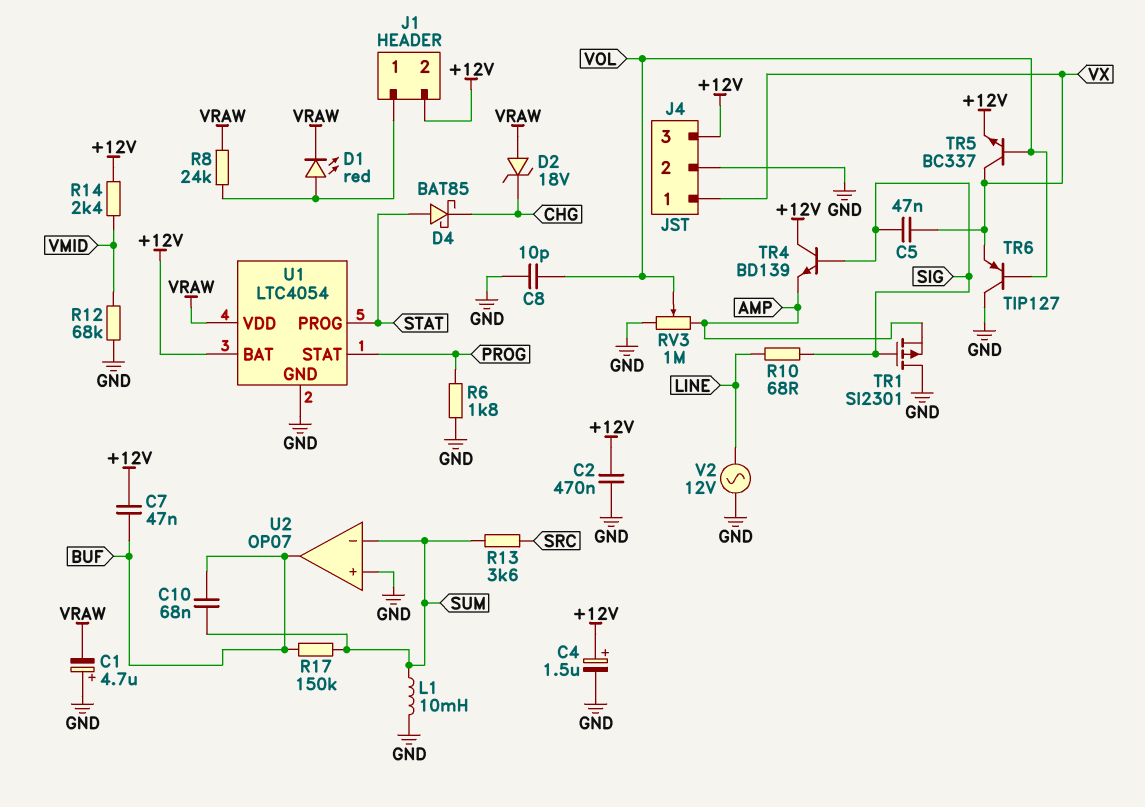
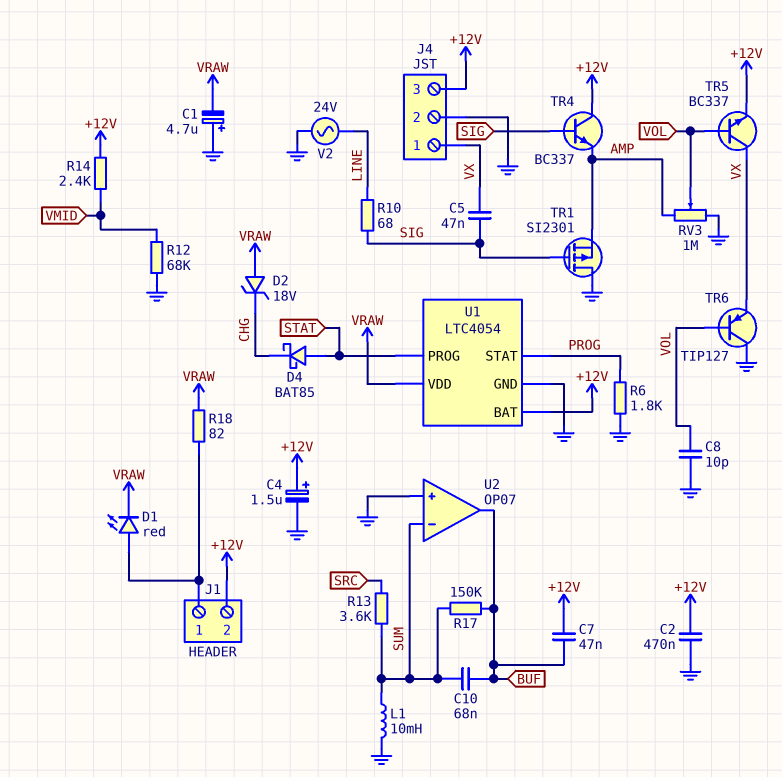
R8: 24k (J1/1, VRAW) -> none
R18: none -> 82 (J1/1, VRAW)
TR4: NPN BD139 (B SIG, C +12V, E AMP) -> NPN BC337 (B SIG, C +12V, E AMP)
V2: AC 12V (GND, LINE) -> AC 24V (GND, LINE)

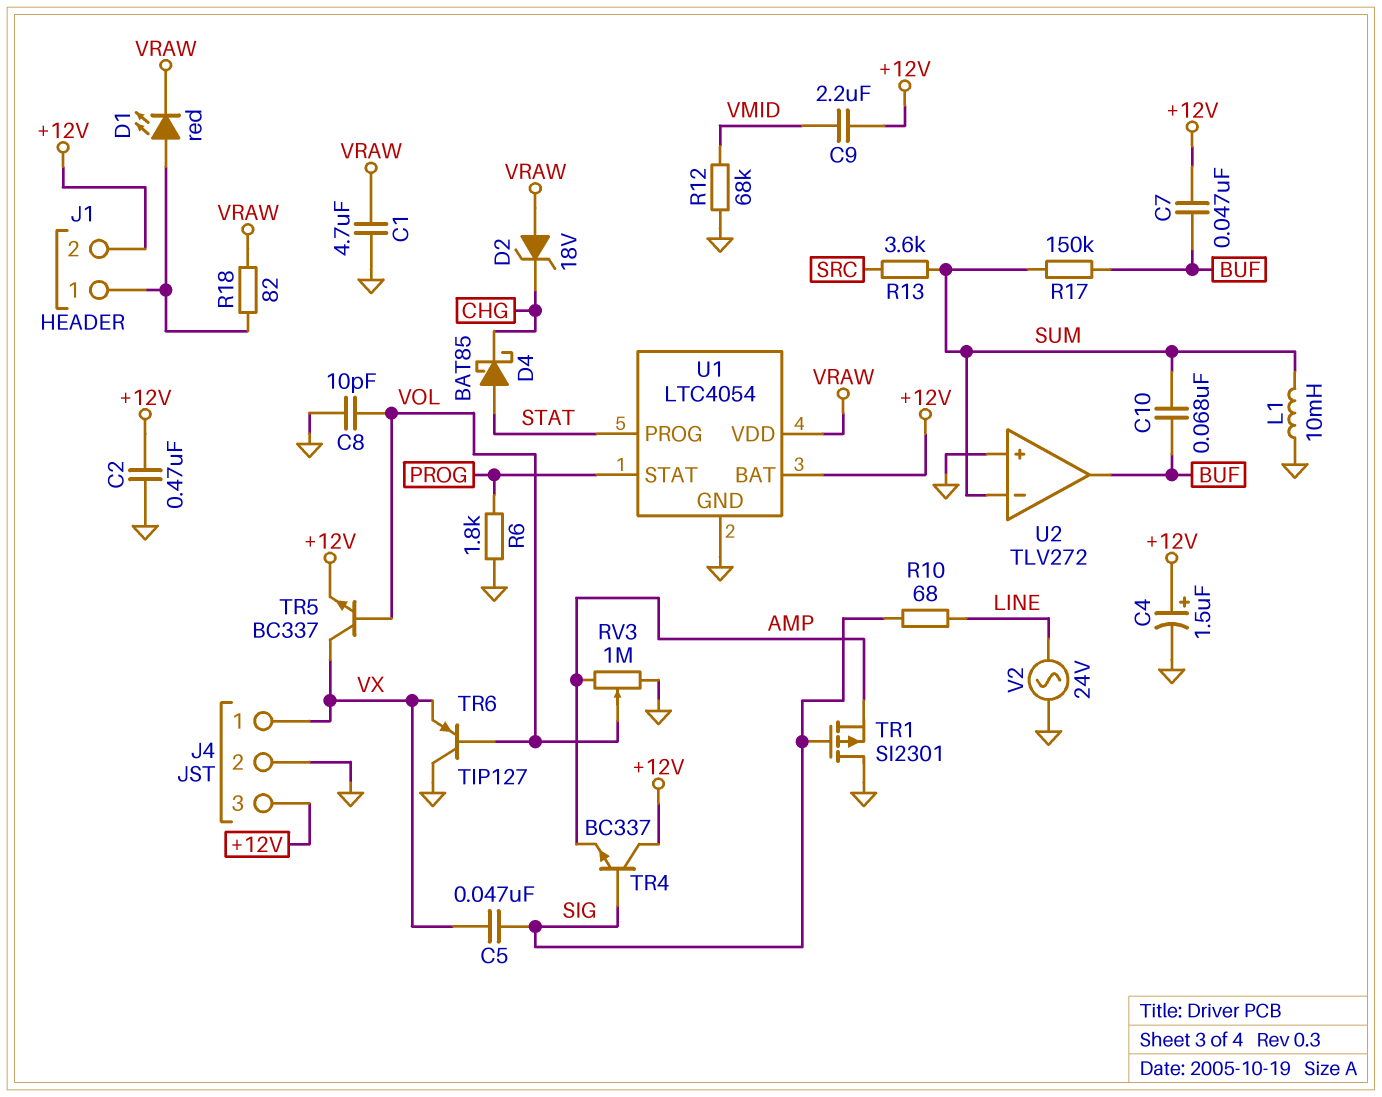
C1: 4.7uF (plus GND, minus VRAW) -> 4.7uF (GND, VRAW)
C9: none -> 2.2uF (+12V, VMID)
R14: 2.4k (+12V, VMID) -> none
U2: OP07 -> TLV272

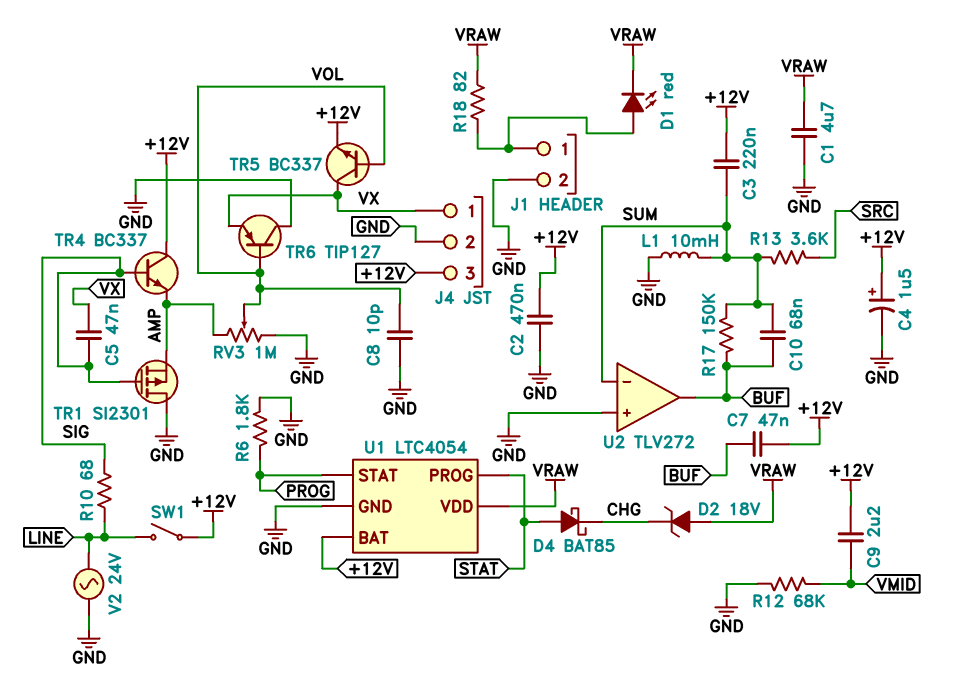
C3: none -> 220nF (+12V, SUM)
J1 pin 2: +12V -> GND
SW1: none -> switch (+12V, LINE)

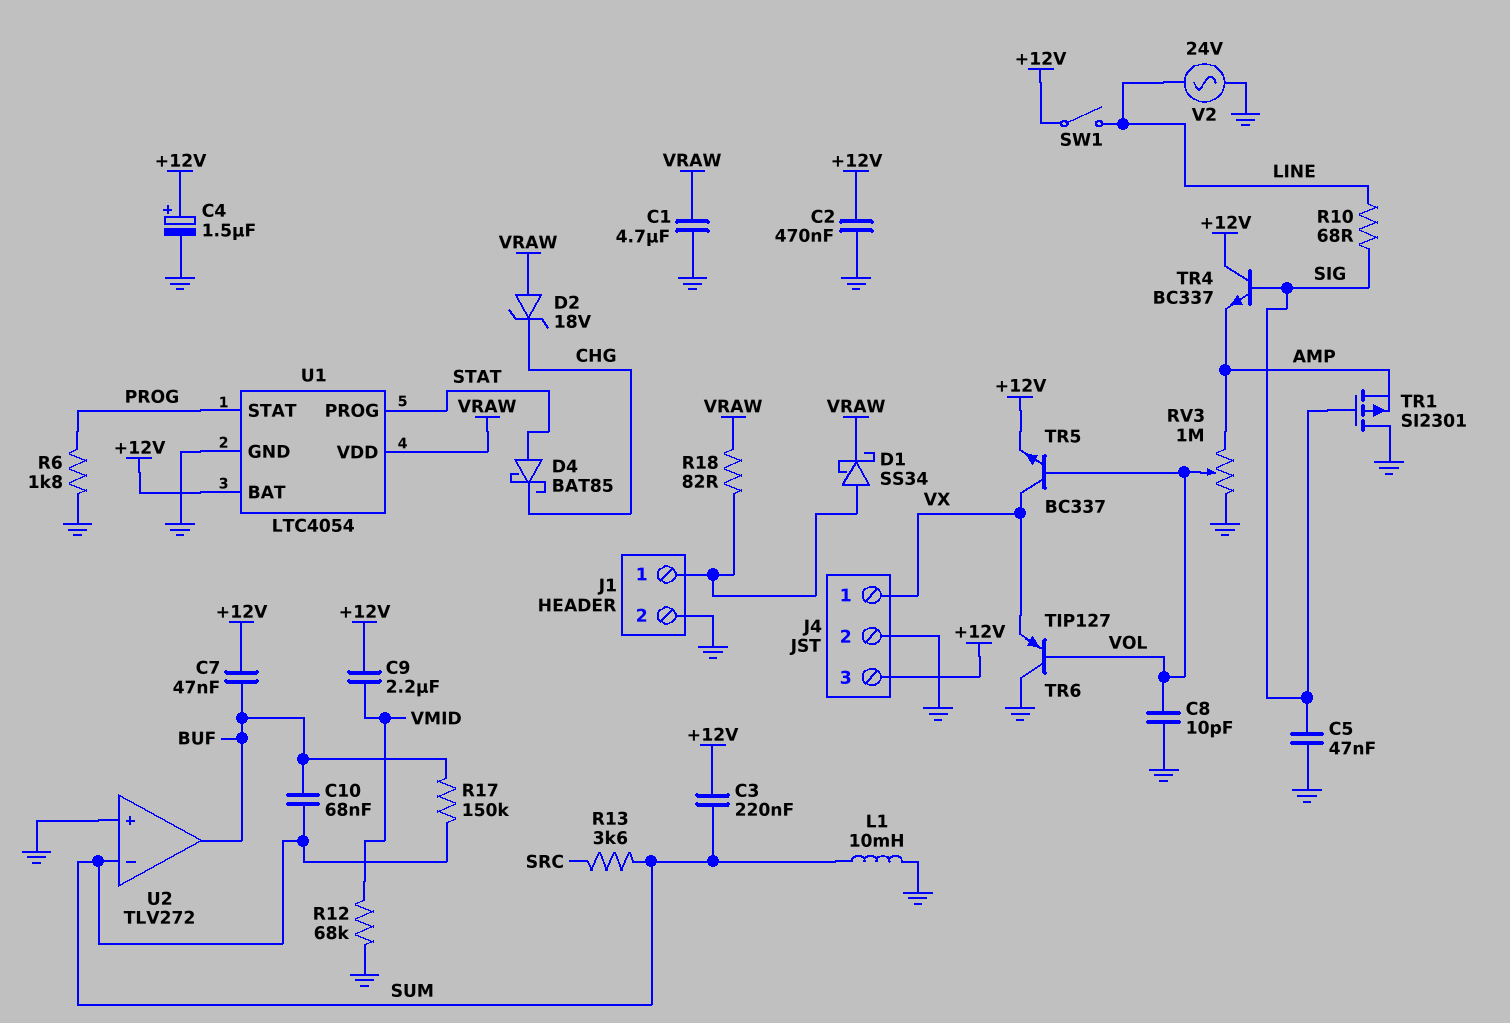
C5: 47nF (SIG, VX) -> 47nF (GND, SIG)
D1: LED red (A J1/1, K VRAW) -> schottky SS34 (A J1/1, K VRAW)

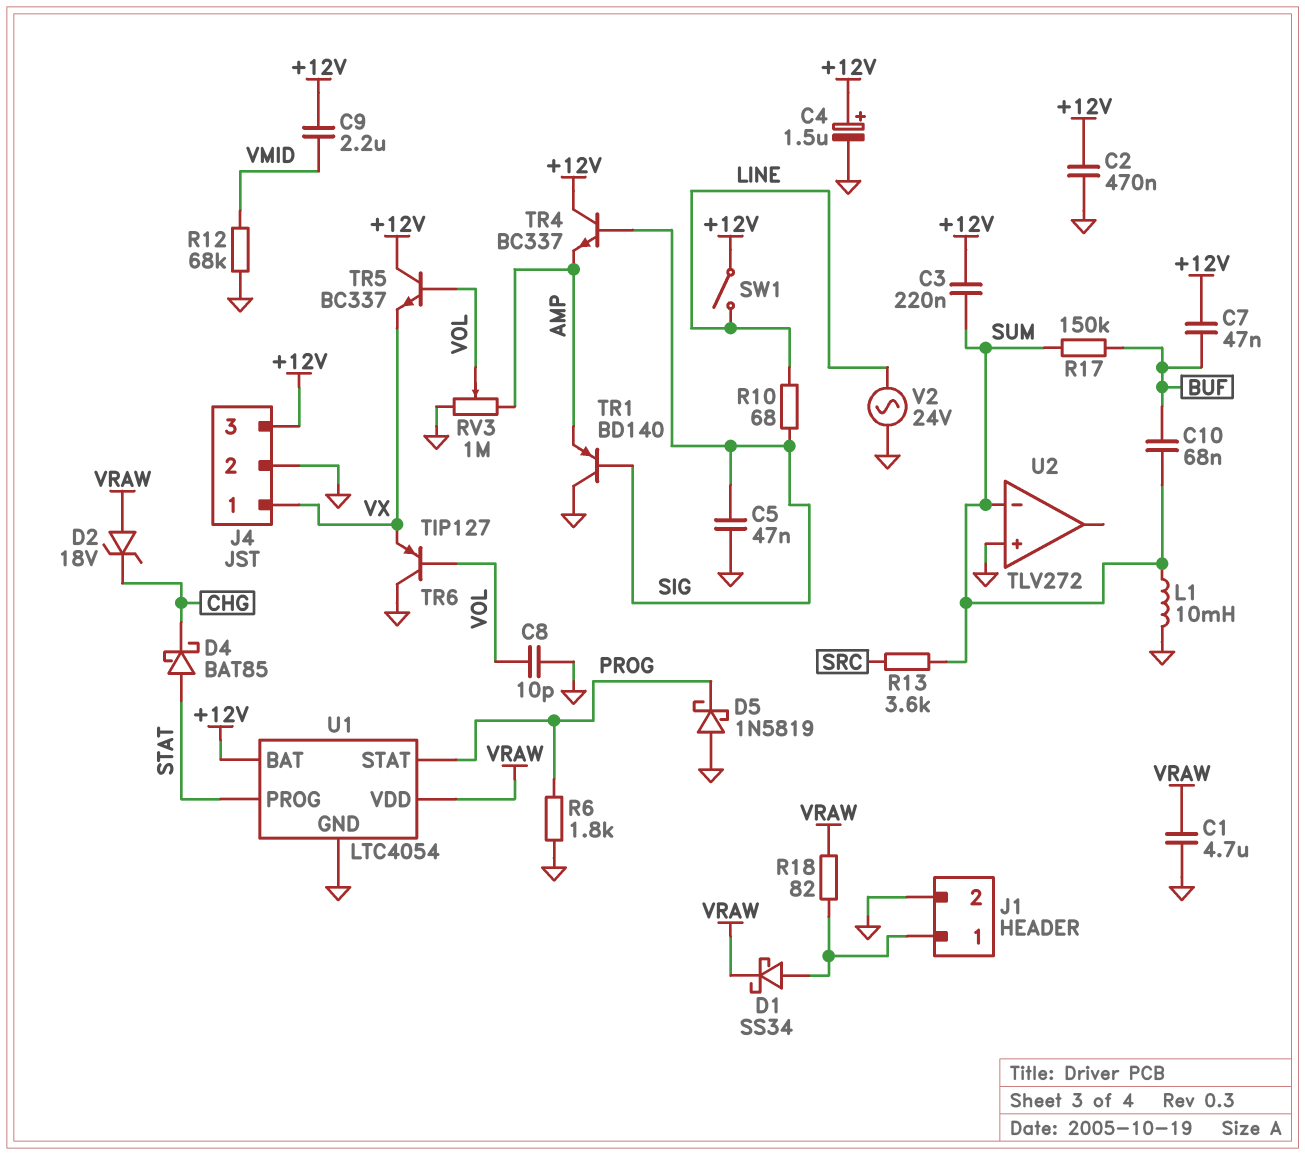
D5: none -> schottky 1N5819 (A GND, K PROG)
TR1: PMOS SI2301 (G SIG, D GND, S AMP) -> PNP BD140 (B SIG, C GND, E AMP)
TR5: NPN BC337 (B VOL, C VX, E +12V) -> NPN BC337 (B VOL, C +12V, E VX)
U2 pin out: BUF -> none

